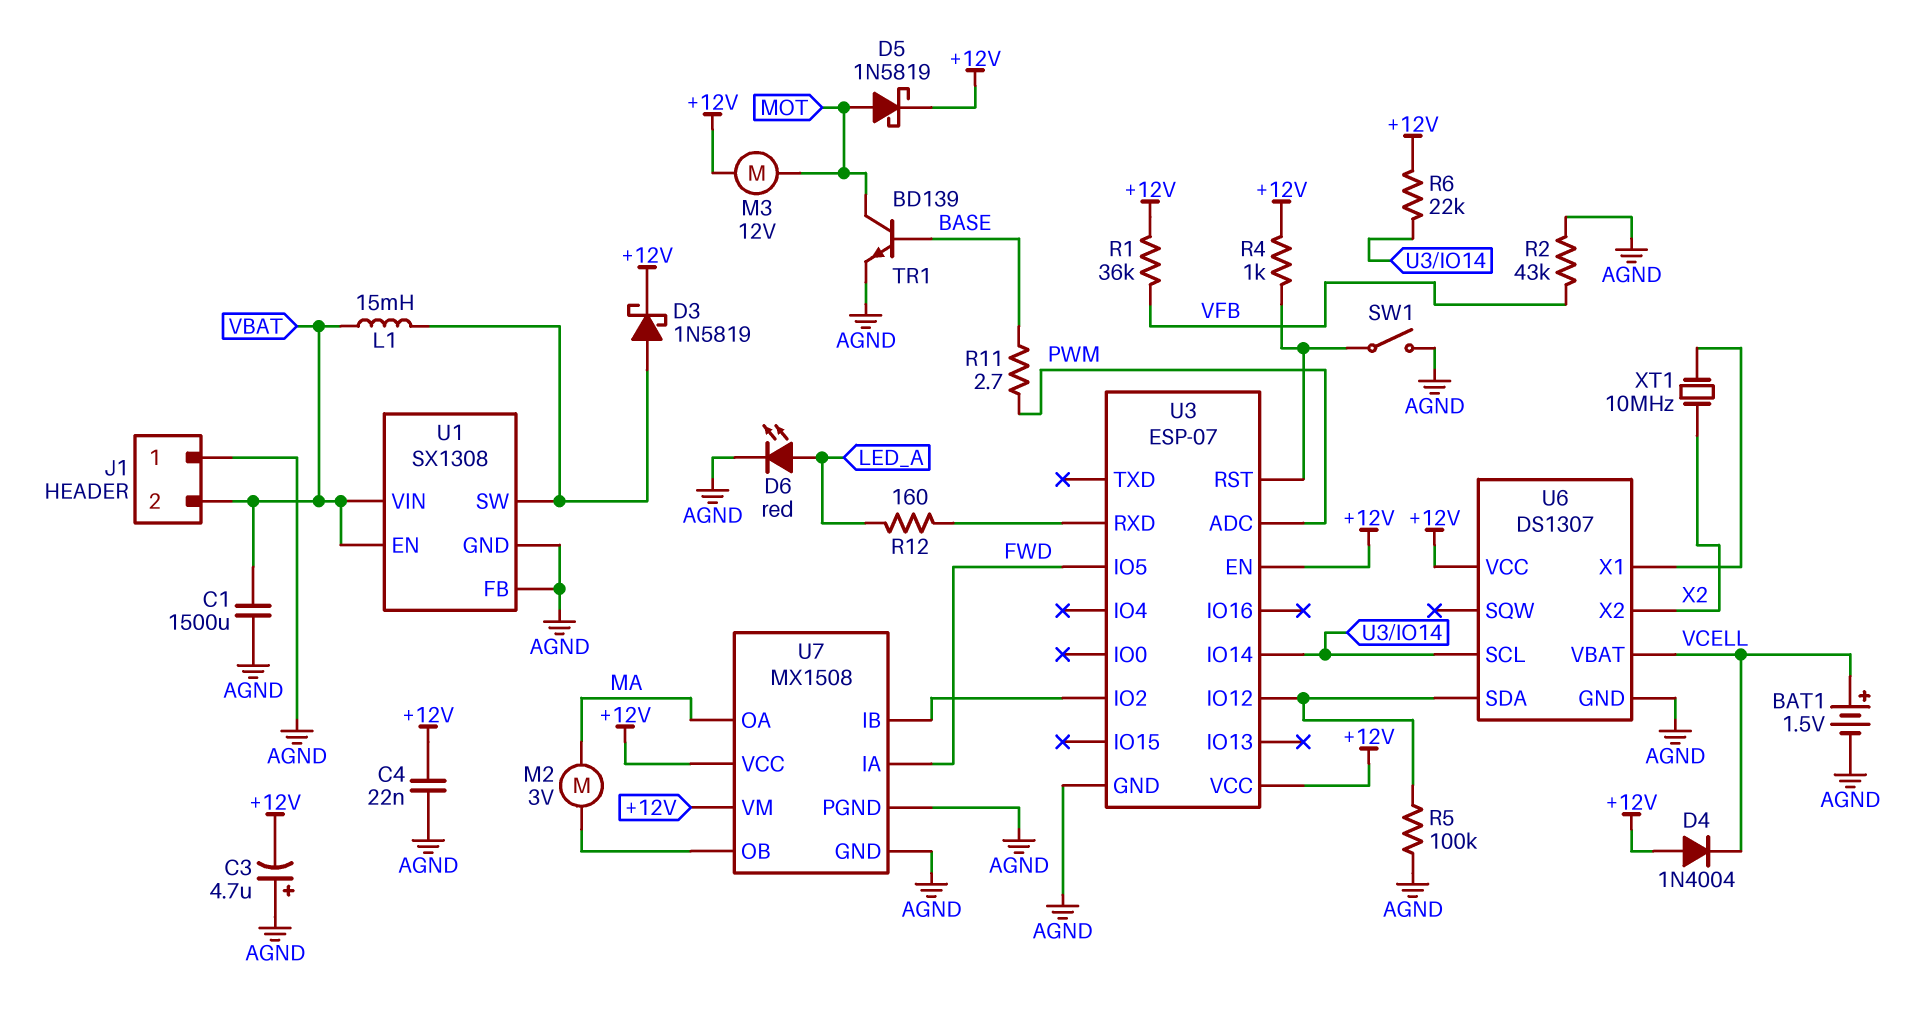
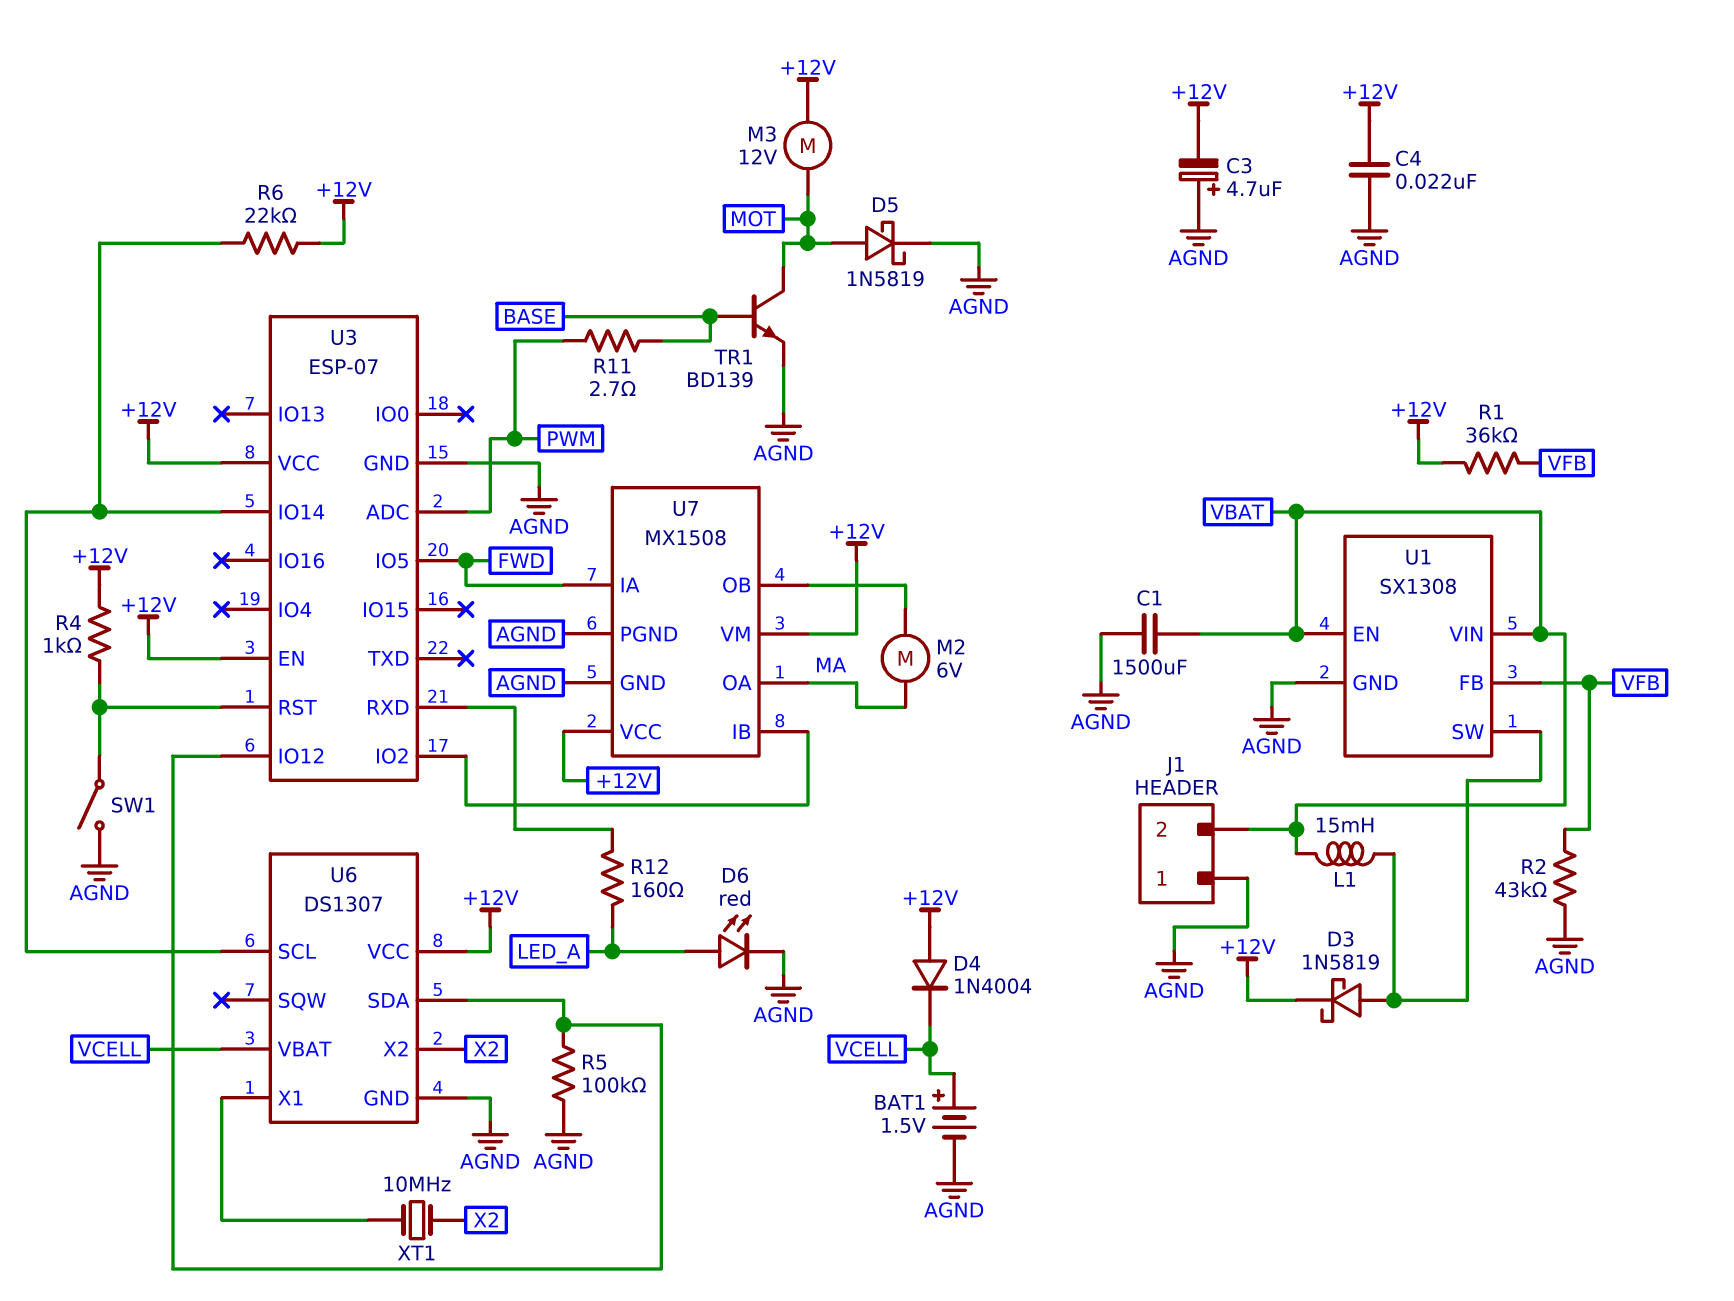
D5: schottky 1N5819 (A MOT, K +12V) -> schottky 1N5819 (A MOT, K AGND)
M2: motor 3V (MA, U7/OB) -> motor 6V (MA, U7/OB)
U1 pin FB: AGND -> VFB

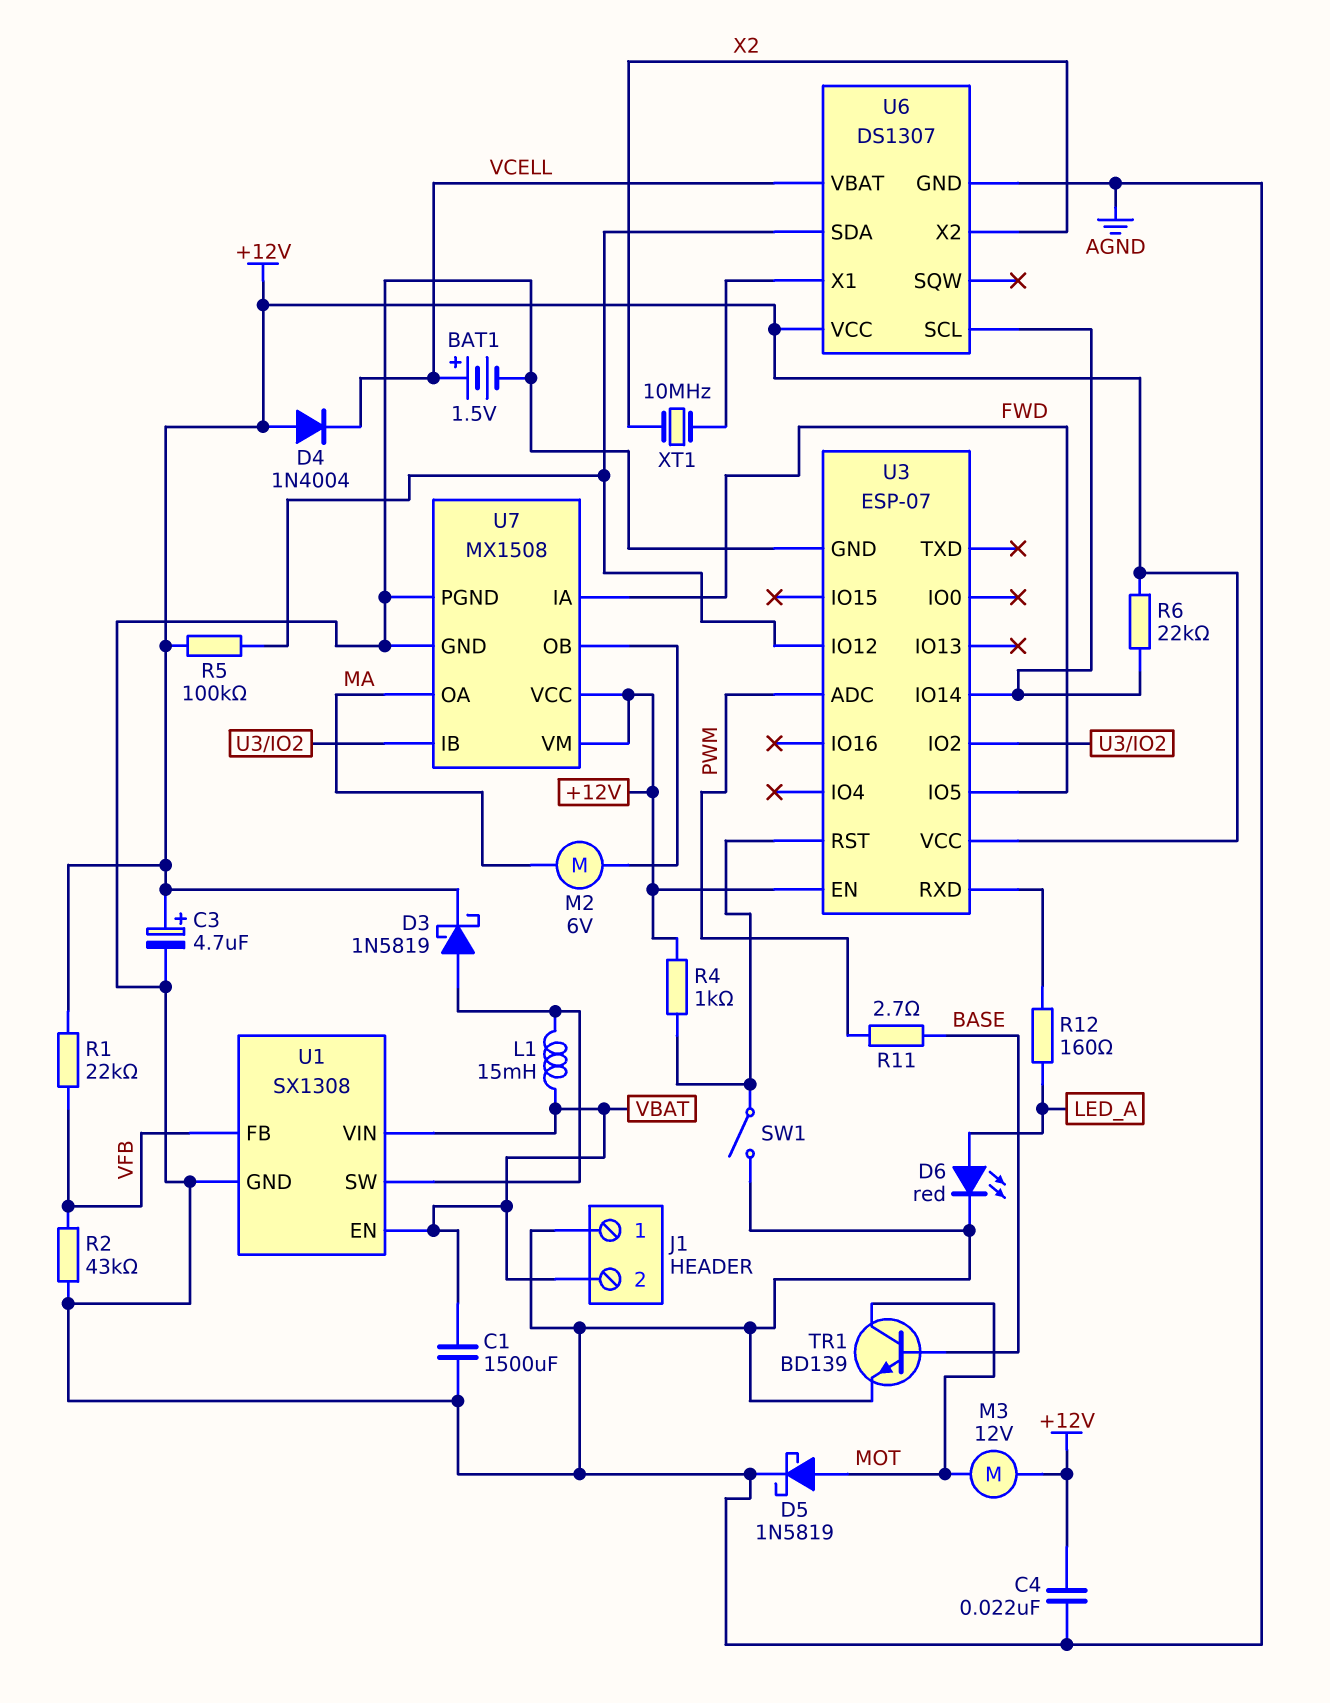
C3: 4.7uF (plus AGND, minus +12V) -> 4.7uF (plus +12V, minus AGND)
R1: 36k (+12V, VFB) -> 22k (+12V, VFB)
R5: 100k (AGND, U3/IO12) -> 100k (+12V, U3/IO12)

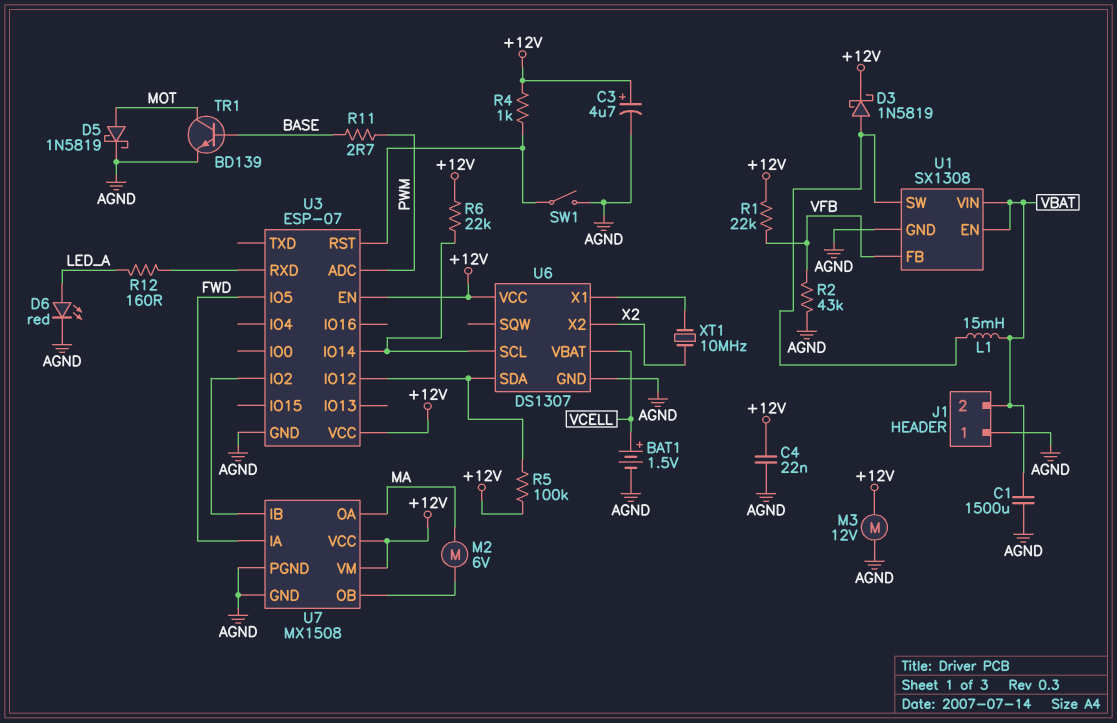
D4: diode 1N4004 (A +12V, K VCELL) -> none
M3: motor 12V (+12V, MOT) -> motor 12V (+12V, AGND)

